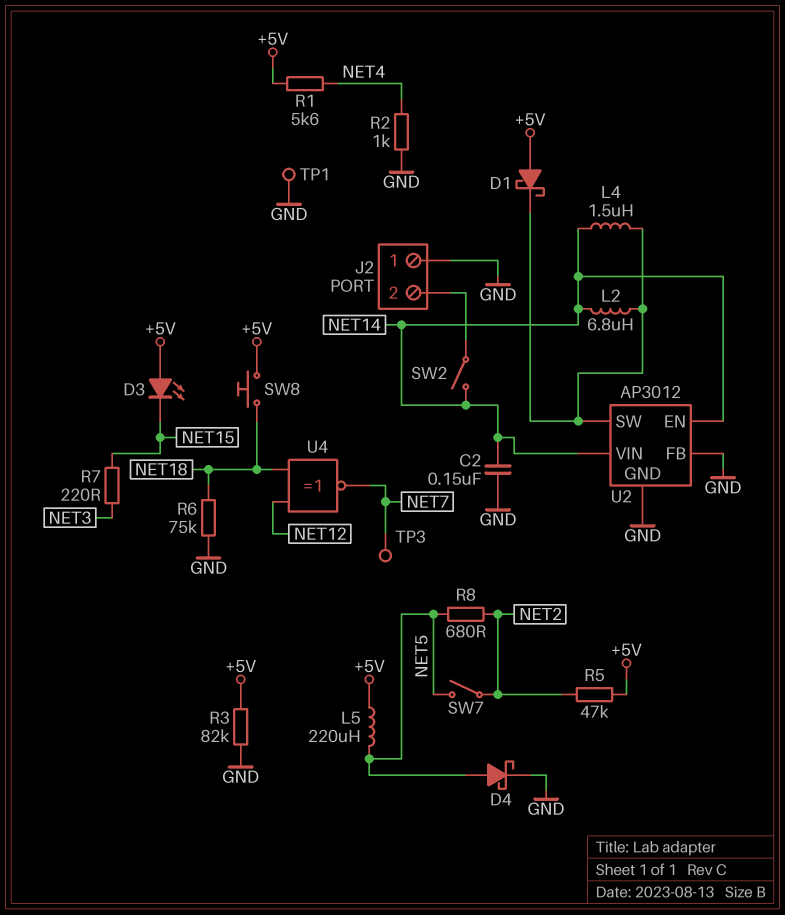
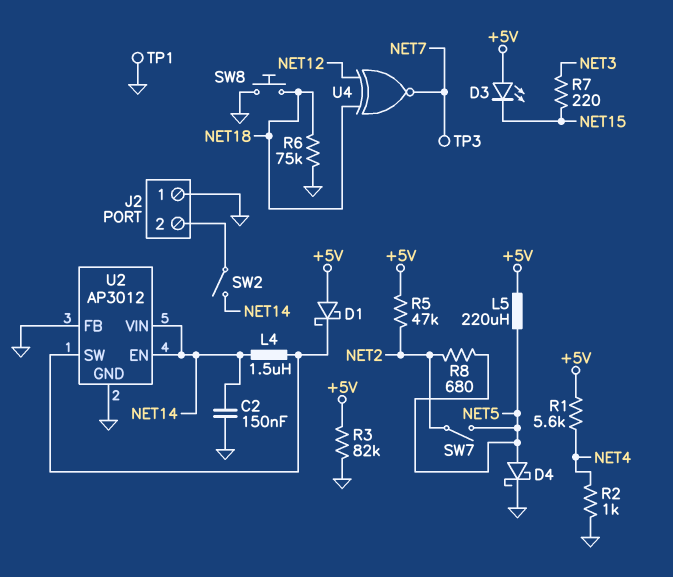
L2: 6.8uH (NET14, U2/SW) -> none
SW8: button (+5V, NET18) -> button (GND, NET18)

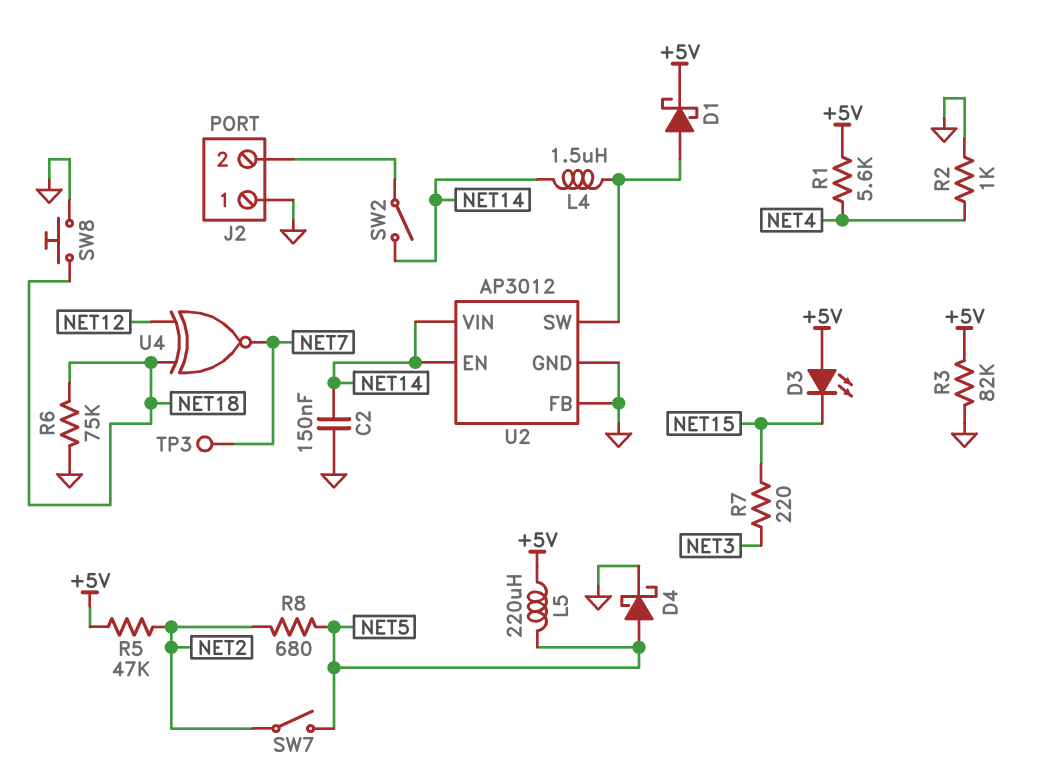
D1: schottky (A +5V, K U2/SW) -> schottky (A U2/SW, K +5V)
TP1: test point (GND) -> none

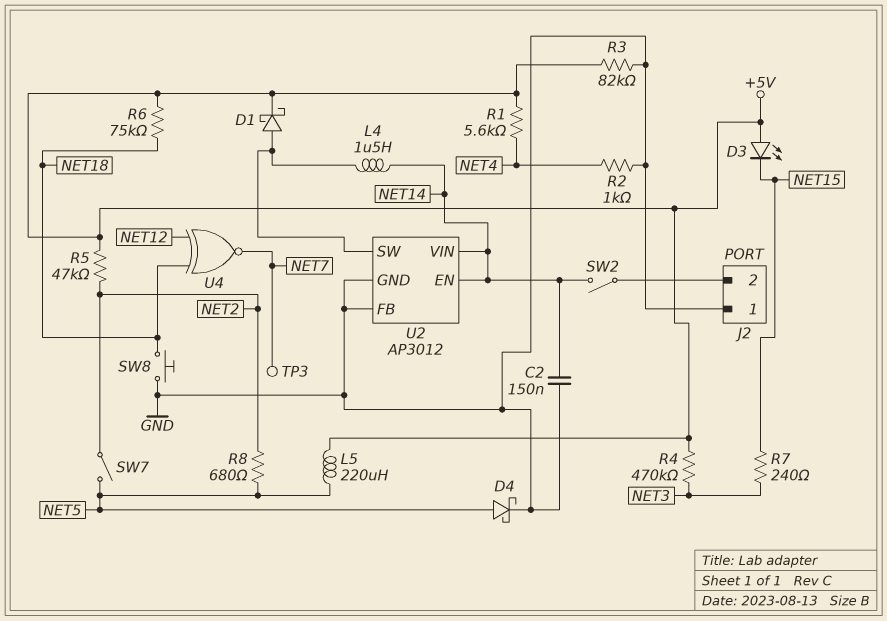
R4: none -> 470k (+5V, NET3)
R6: 75k (GND, NET18) -> 75k (+5V, NET18)
R7: 220 (NET3, NET15) -> 240 (NET3, NET15)

